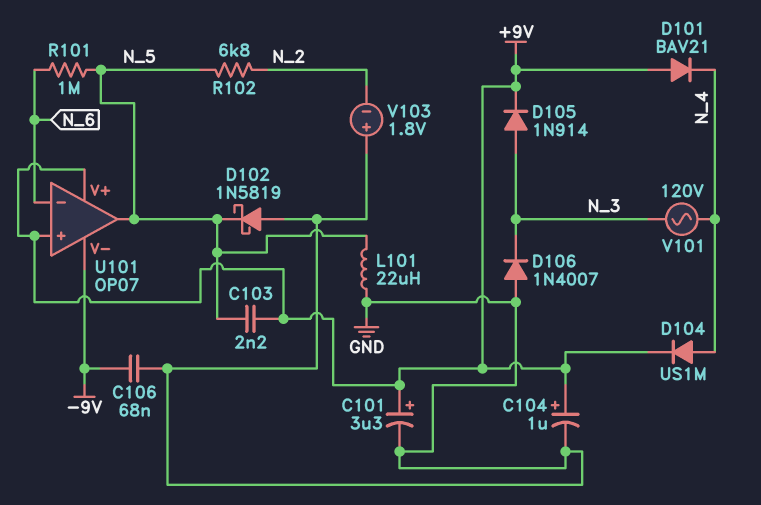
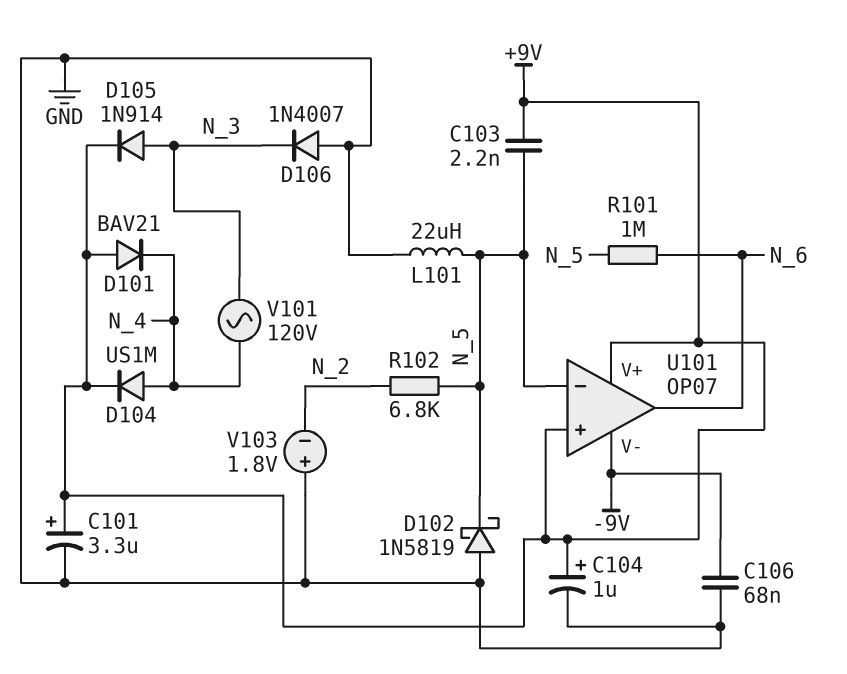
U101 pin in-: N_6 -> N_5
U101 pin out: N_5 -> N_6

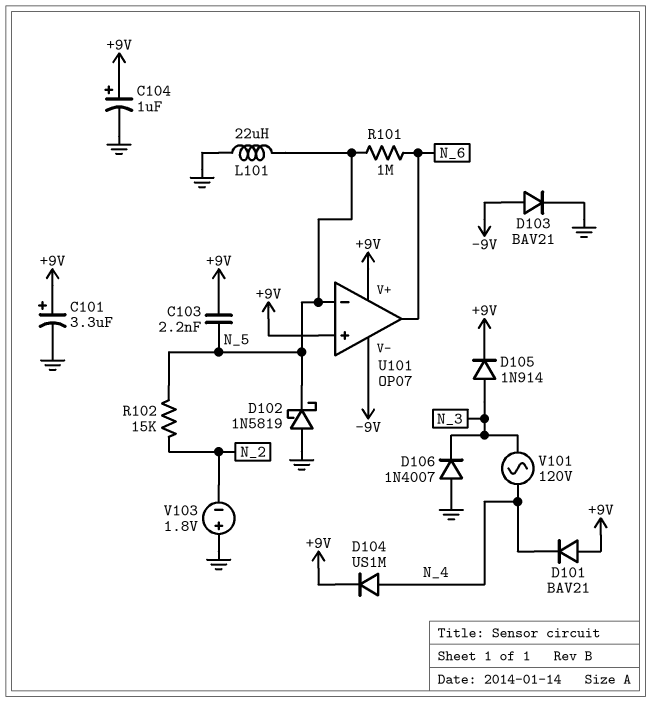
C106: 68nF (-9V, GND) -> none
D103: none -> diode BAV21 (A -9V, K GND)
R102: 6.8k (N_2, N_5) -> 15k (N_2, N_5)

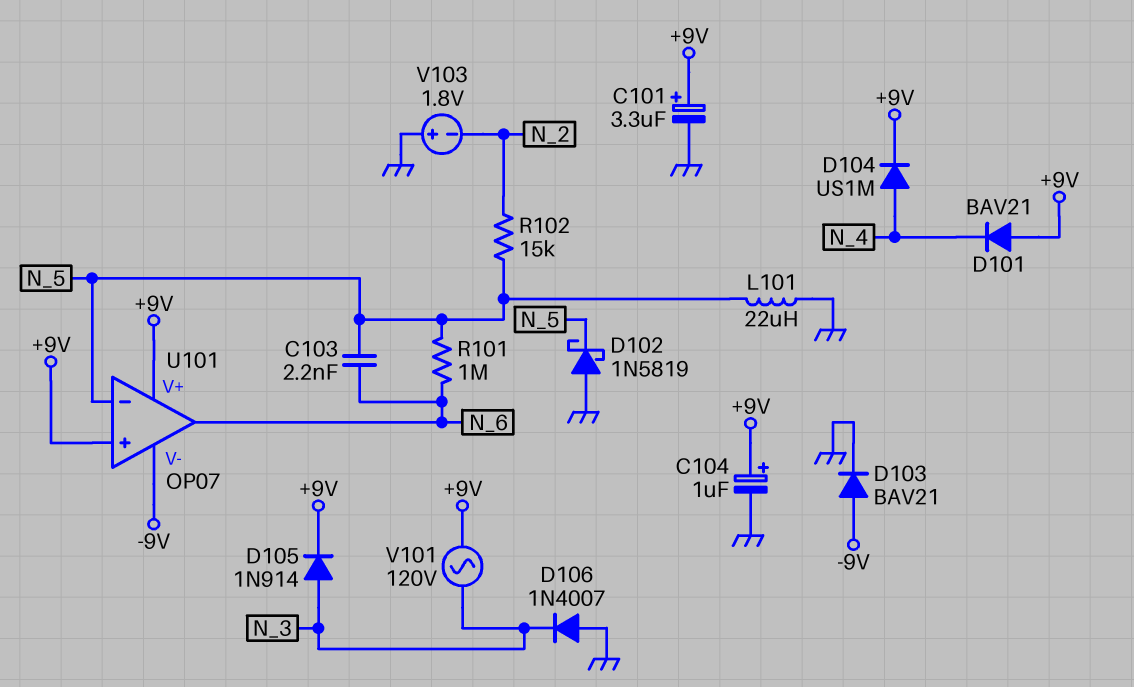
C103: 2.2nF (+9V, N_5) -> 2.2nF (N_5, N_6)
V101: AC 120V (N_3, N_4) -> AC 120V (+9V, N_3)

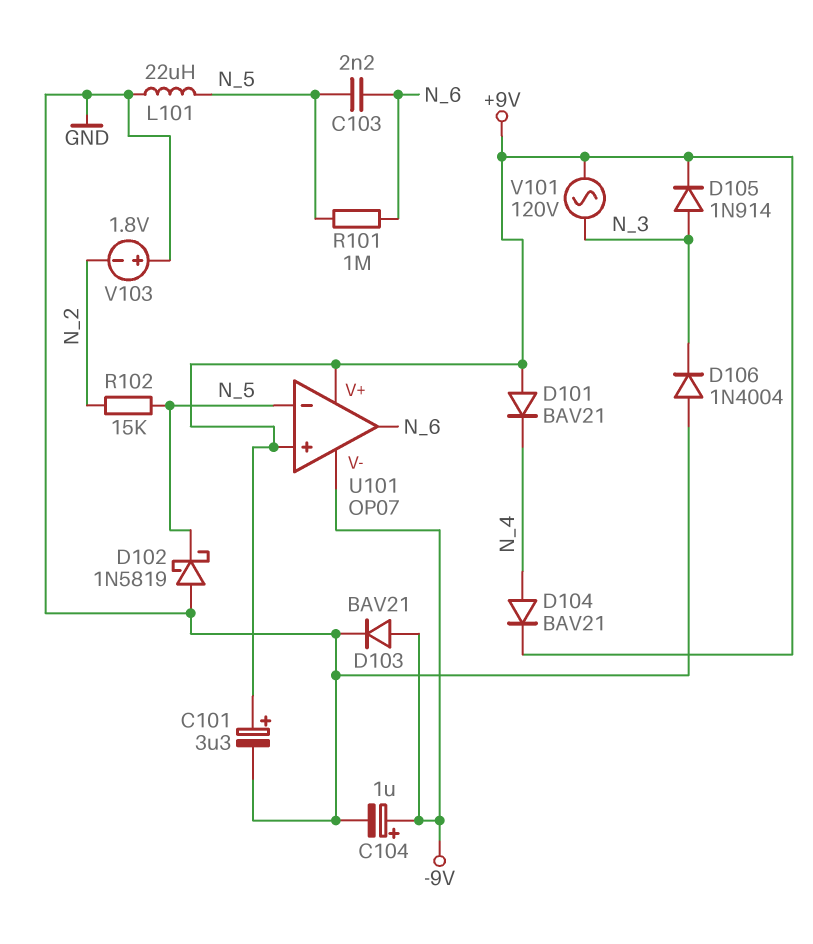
C104: 1uF (plus +9V, minus GND) -> 1uF (plus -9V, minus GND)
D104: diode US1M (A N_4, K +9V) -> diode BAV21 (A N_4, K +9V)
D106: diode 1N4007 (A GND, K N_3) -> diode 1N4004 (A GND, K N_3)

